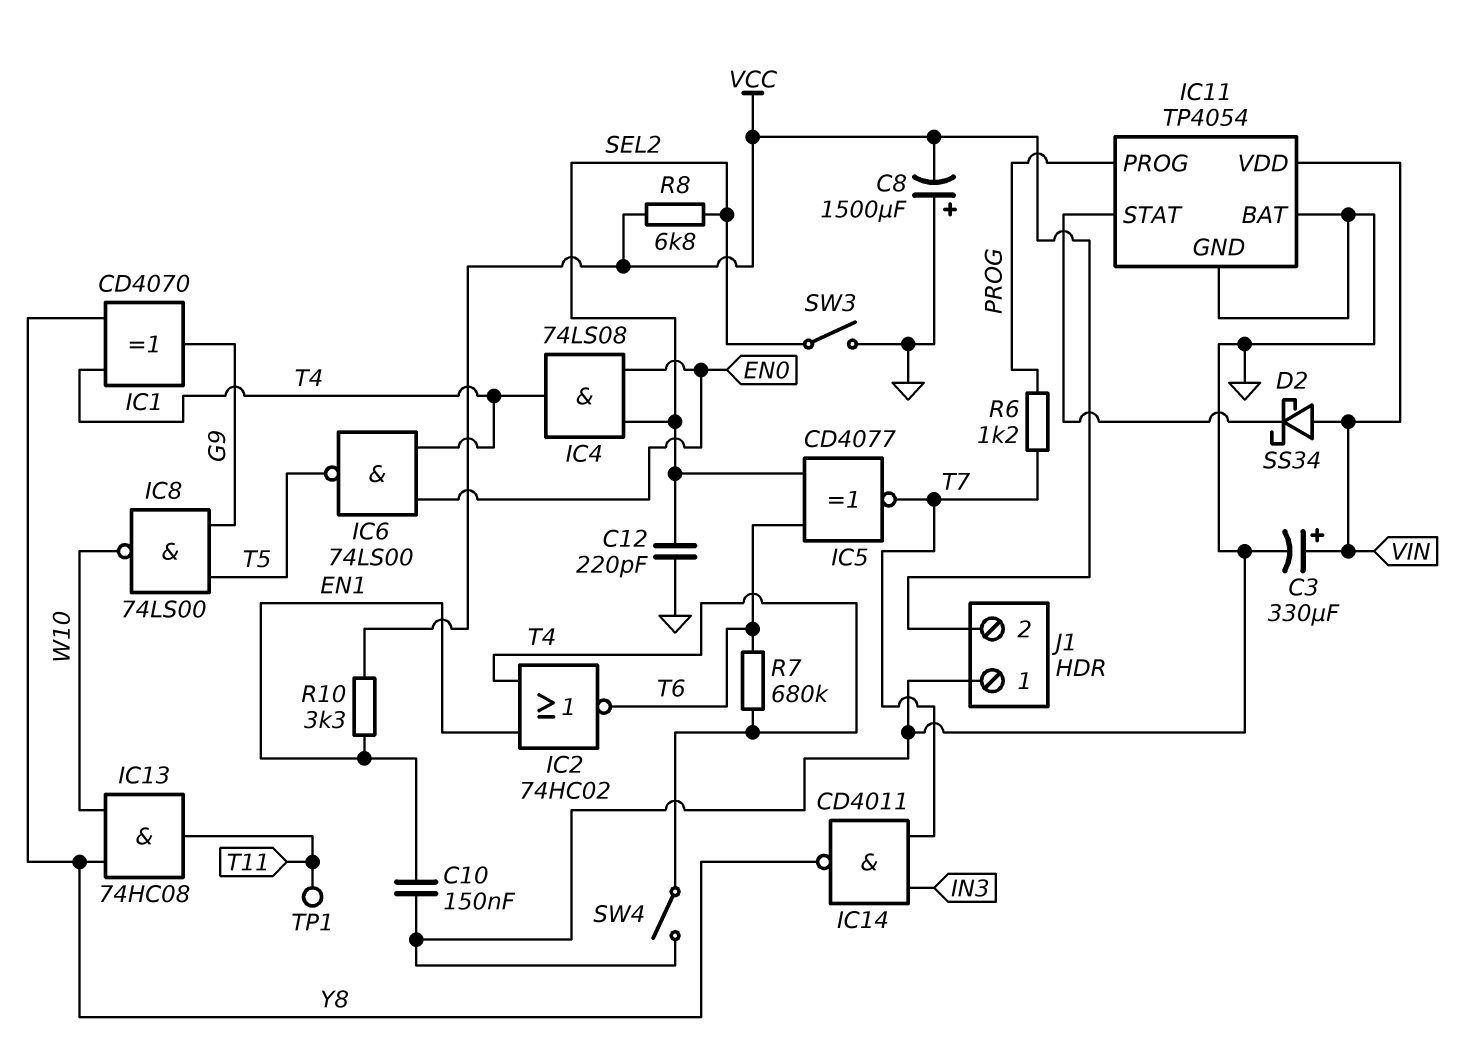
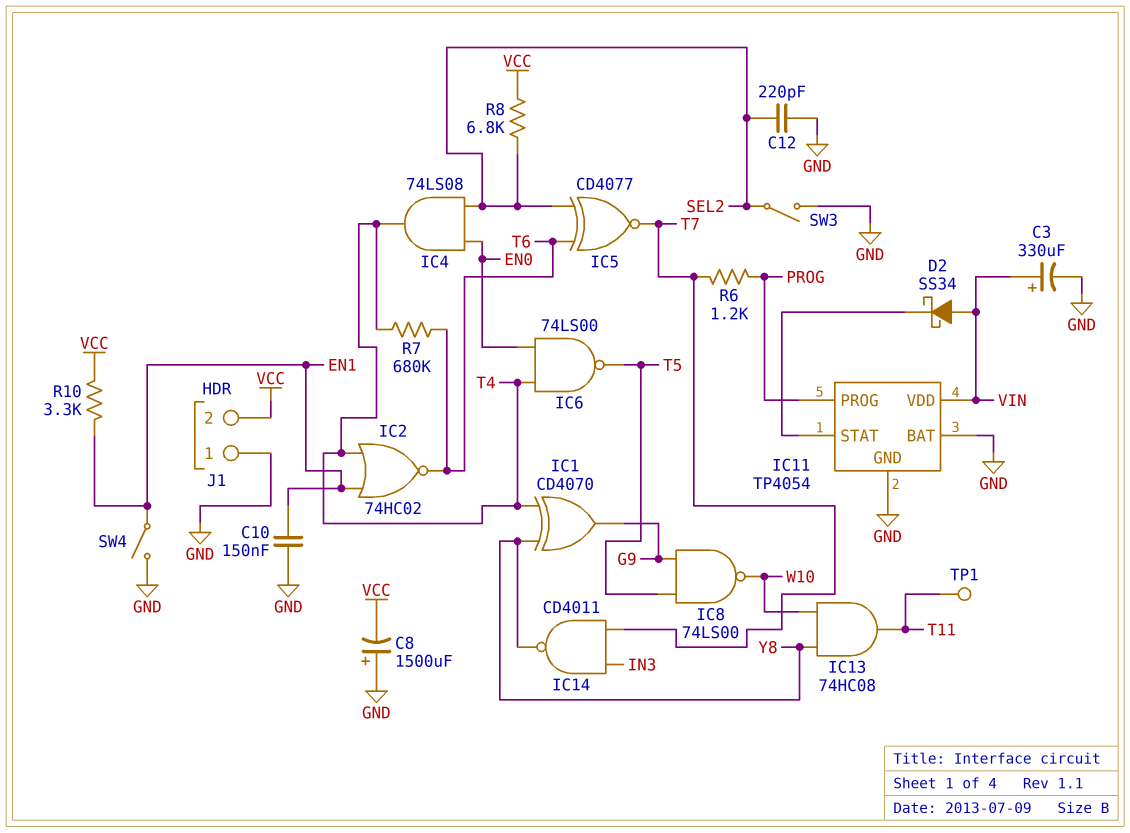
SW4: switch (GND, T4) -> switch (EN1, GND)

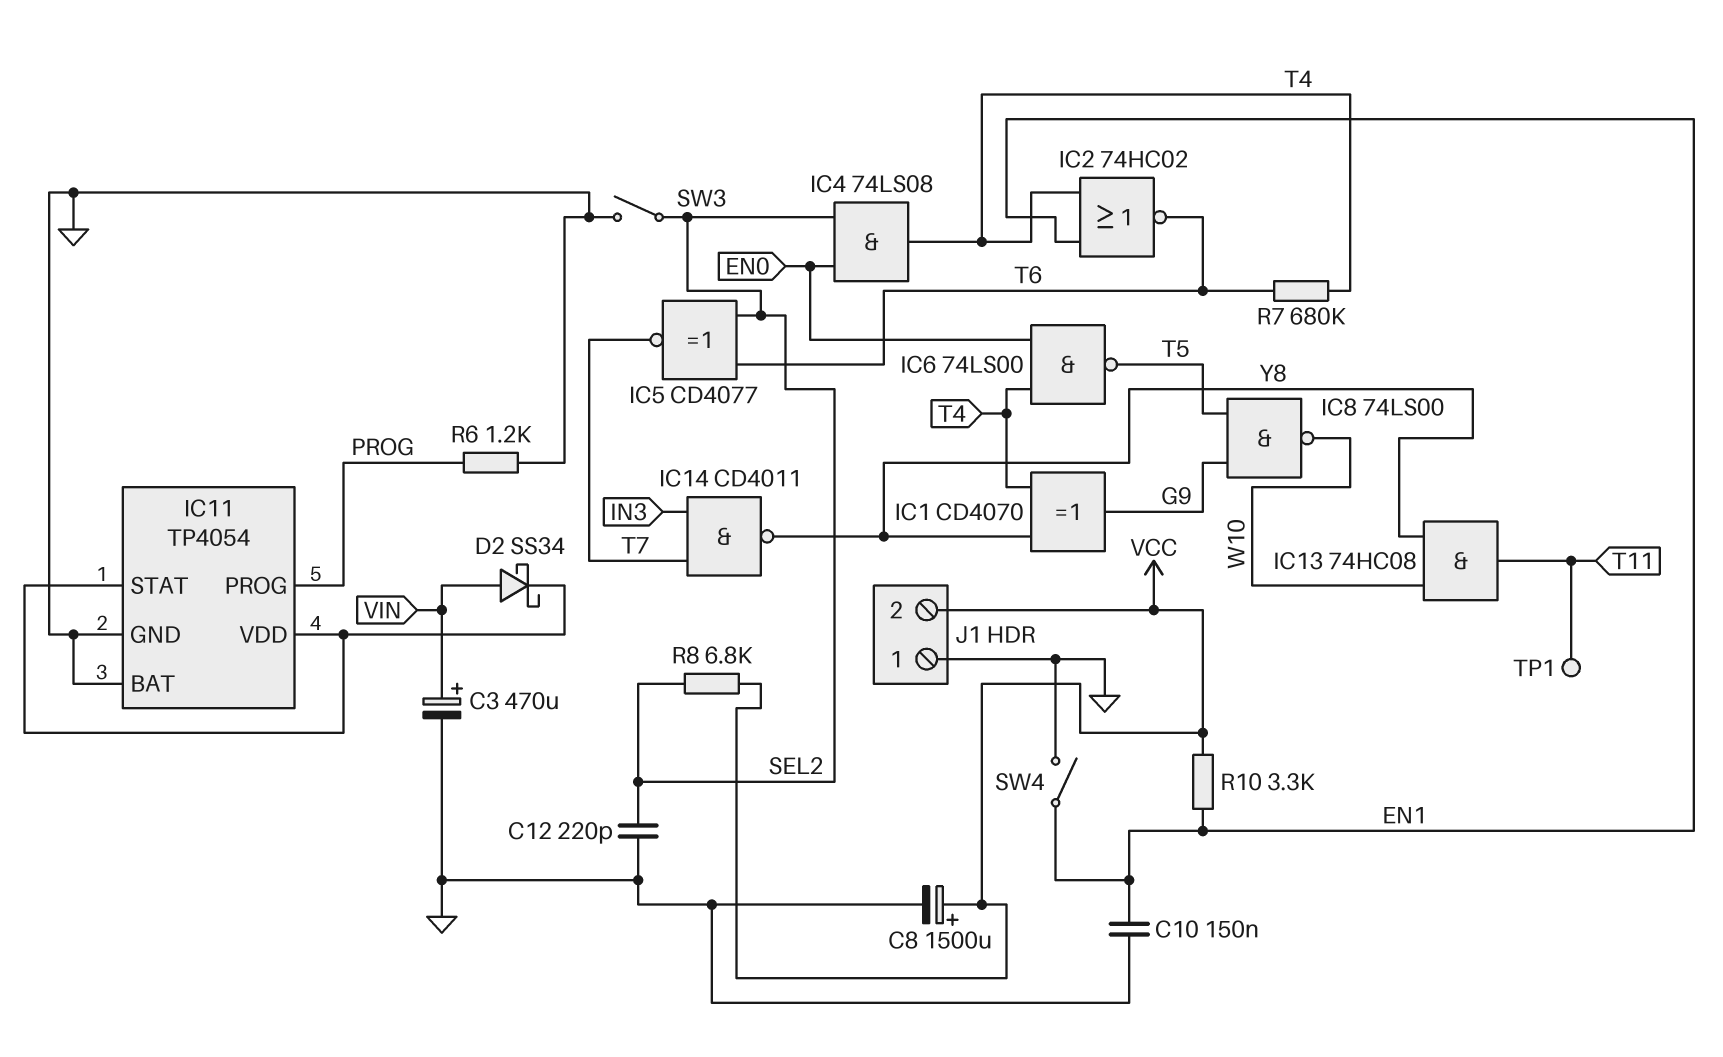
C3: 330uF (plus VIN, minus GND) -> 470uF (plus VIN, minus GND)
C8: 1500uF (plus GND, minus VCC) -> 1500uF (plus VCC, minus GND)
IC11 pin VDD: VIN -> IC11/STAT
R6: 1.2k (PROG, T7) -> 1.2k (GND, PROG)

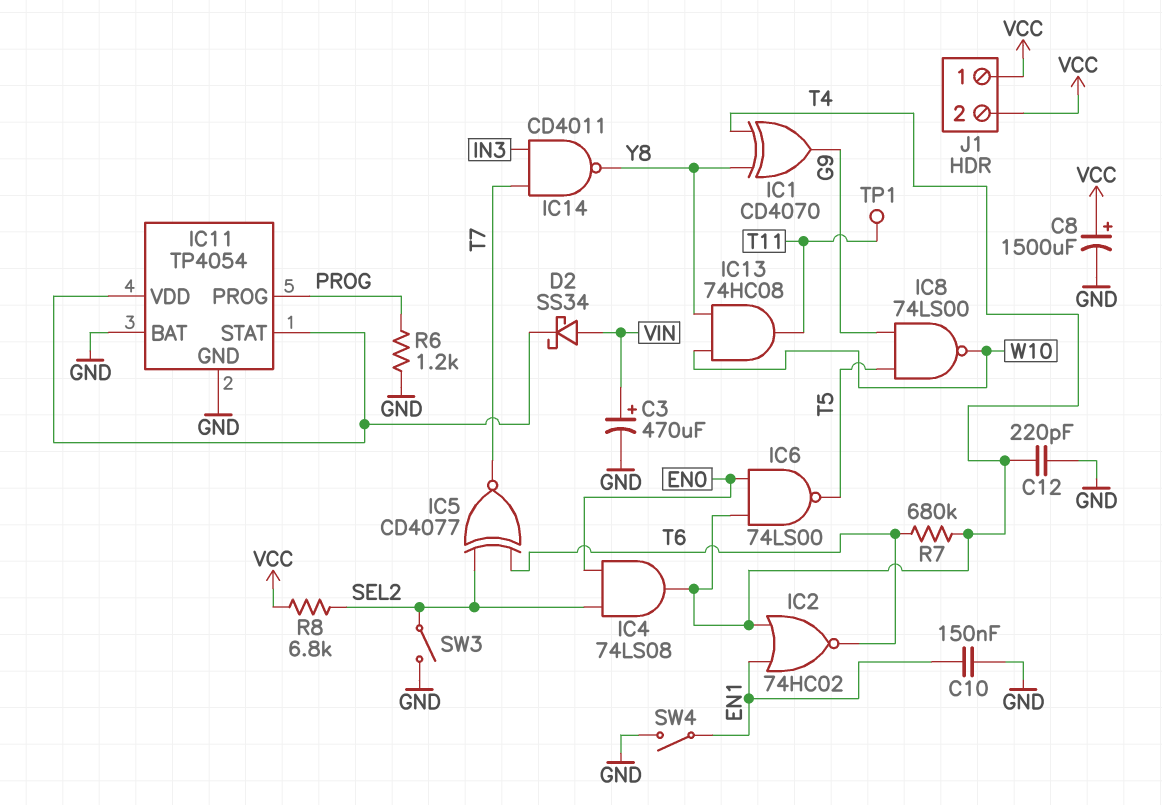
C12: 220pF (GND, SEL2) -> 220pF (GND, T4)
J1 pin 1: GND -> VCC
R10: 3.3k (EN1, VCC) -> none

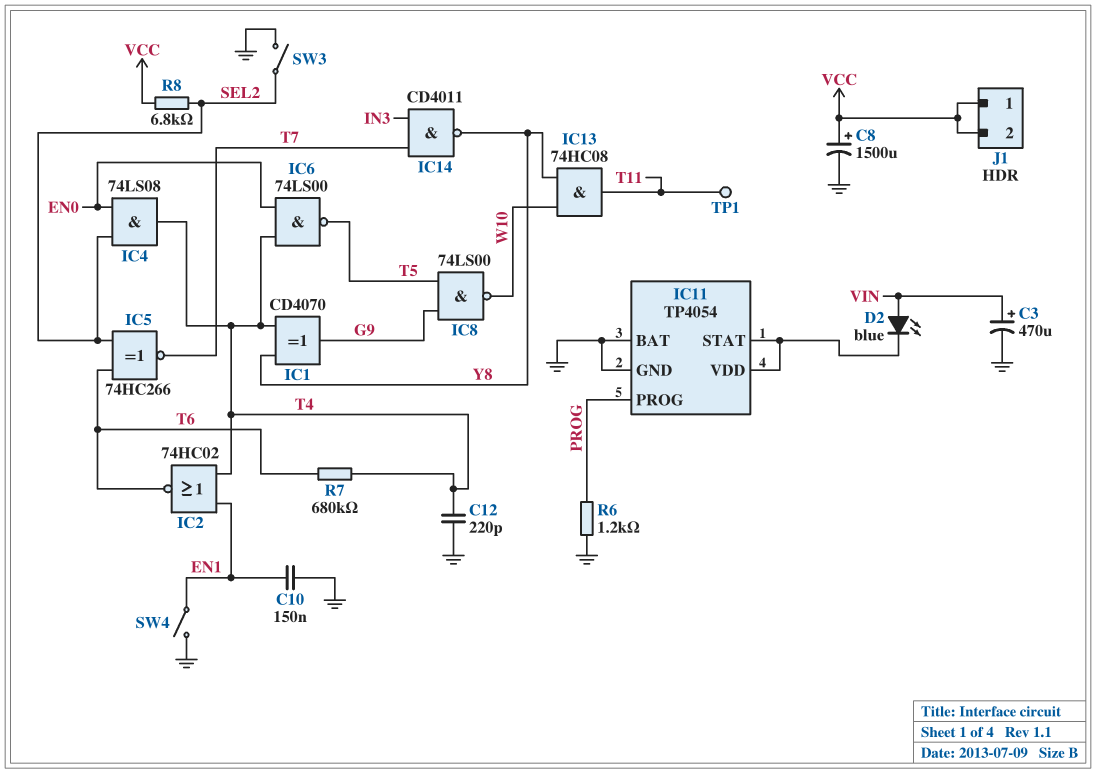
D2: schottky SS34 (A VIN, K IC11/STAT) -> LED blue (A VIN, K IC11/STAT)
IC5: XNOR CD4077 (in SEL2, in T6, out T7) -> XNOR 74HC266 (in SEL2, in T6, out T7)

